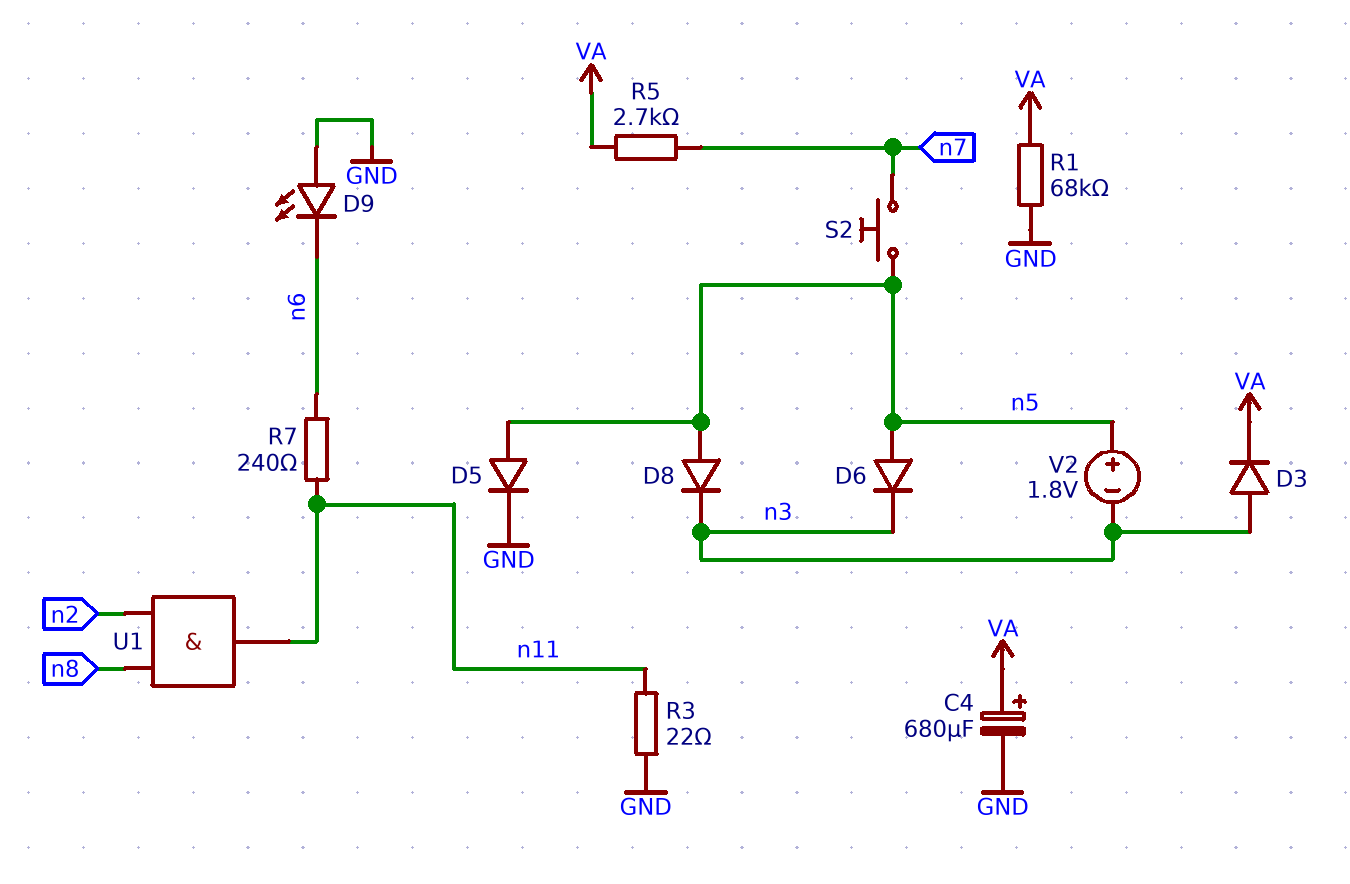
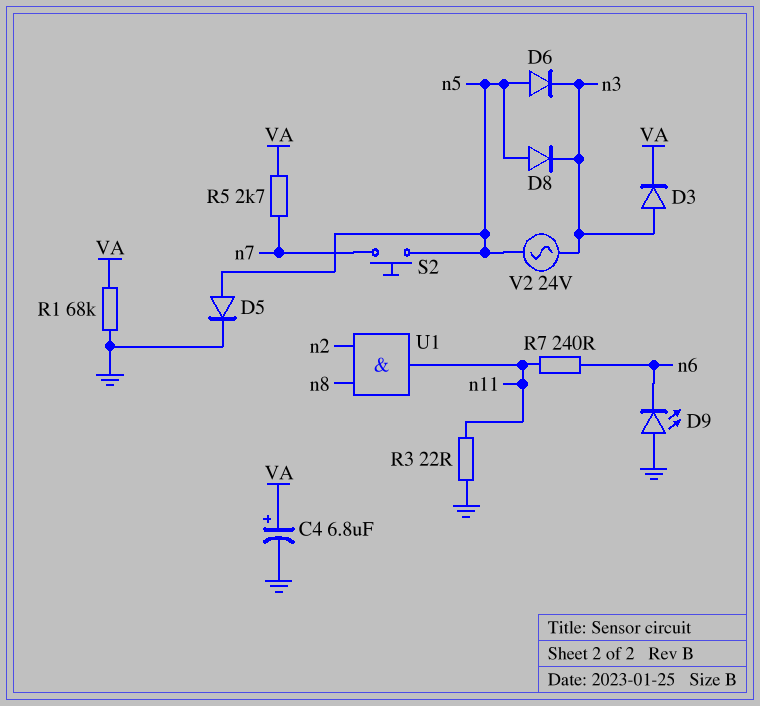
C4: 680uF (plus VA, minus GND) -> 6.8uF (plus VA, minus GND)
V2: 1.8V (plus n5, minus n3) -> AC 24V (n3, n5)

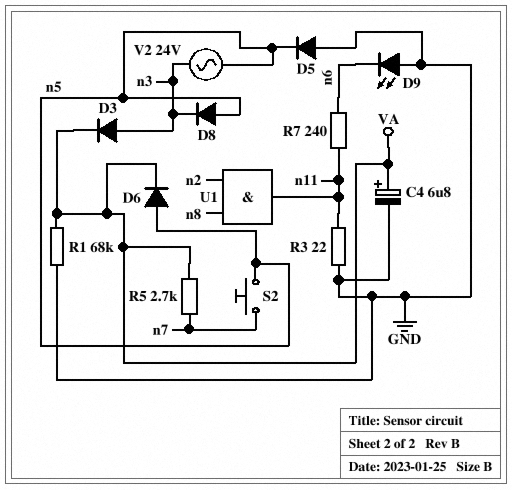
D5: diode (A n5, K GND) -> diode (A GND, K n5)
D6: diode (A n5, K n3) -> diode (A n5, K VA)

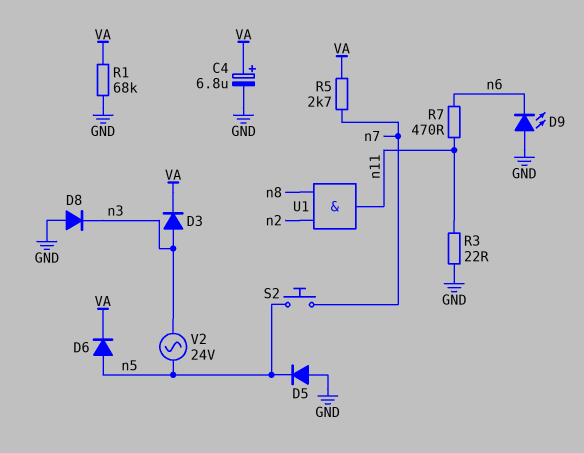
D8: diode (A n5, K n3) -> diode (A GND, K n3)
R7: 240 (n6, n11) -> 470 (n6, n11)

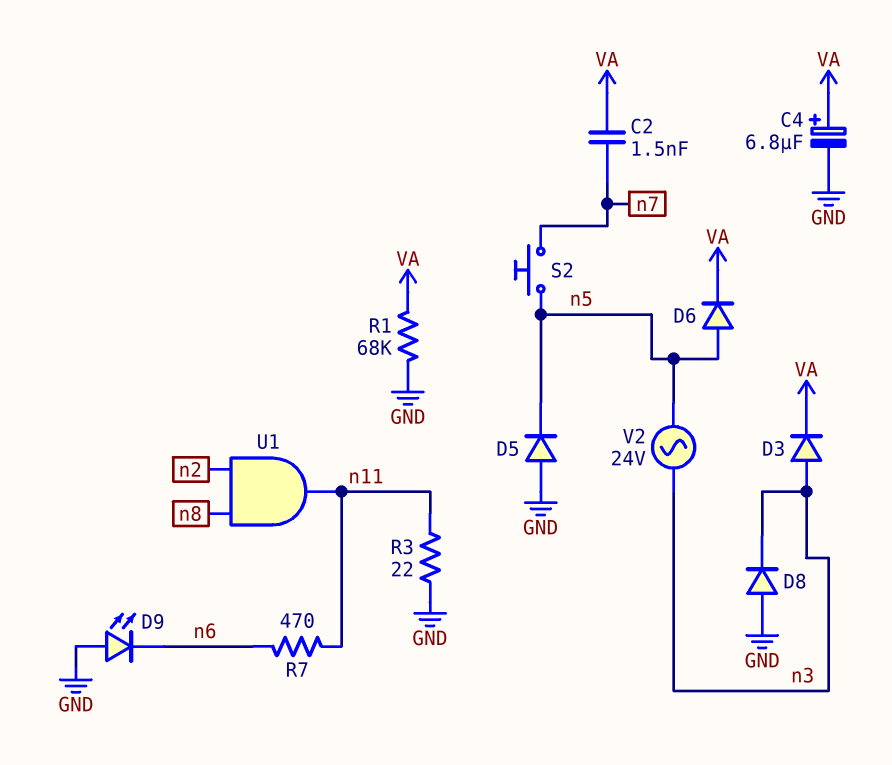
C2: none -> 1.5nF (VA, n7)
R5: 2.7k (VA, n7) -> none

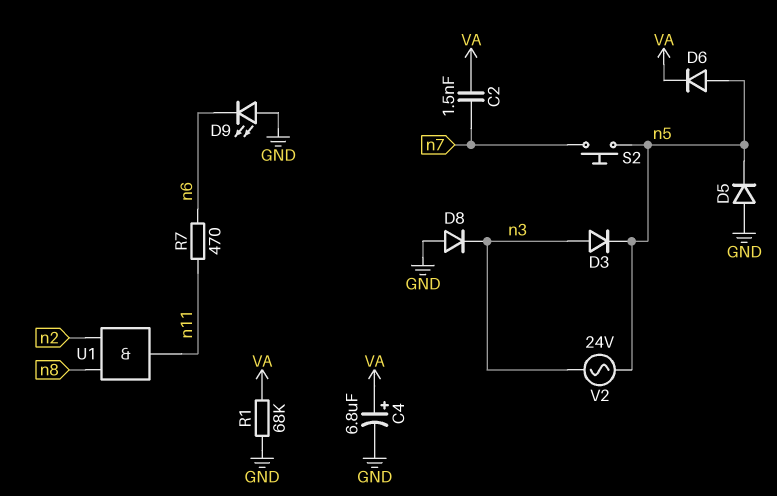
D3: diode (A n3, K VA) -> diode (A n3, K n5)
R3: 22 (GND, n11) -> none

